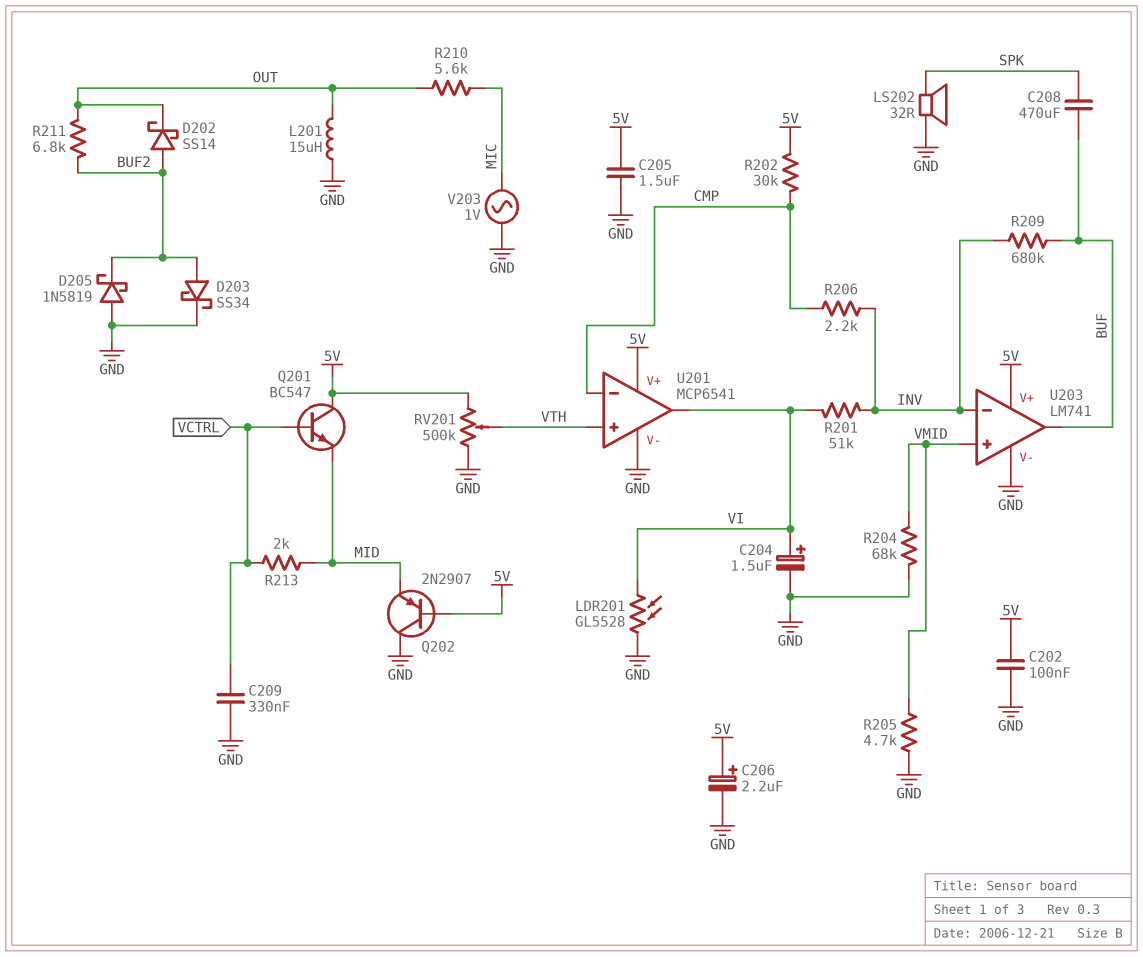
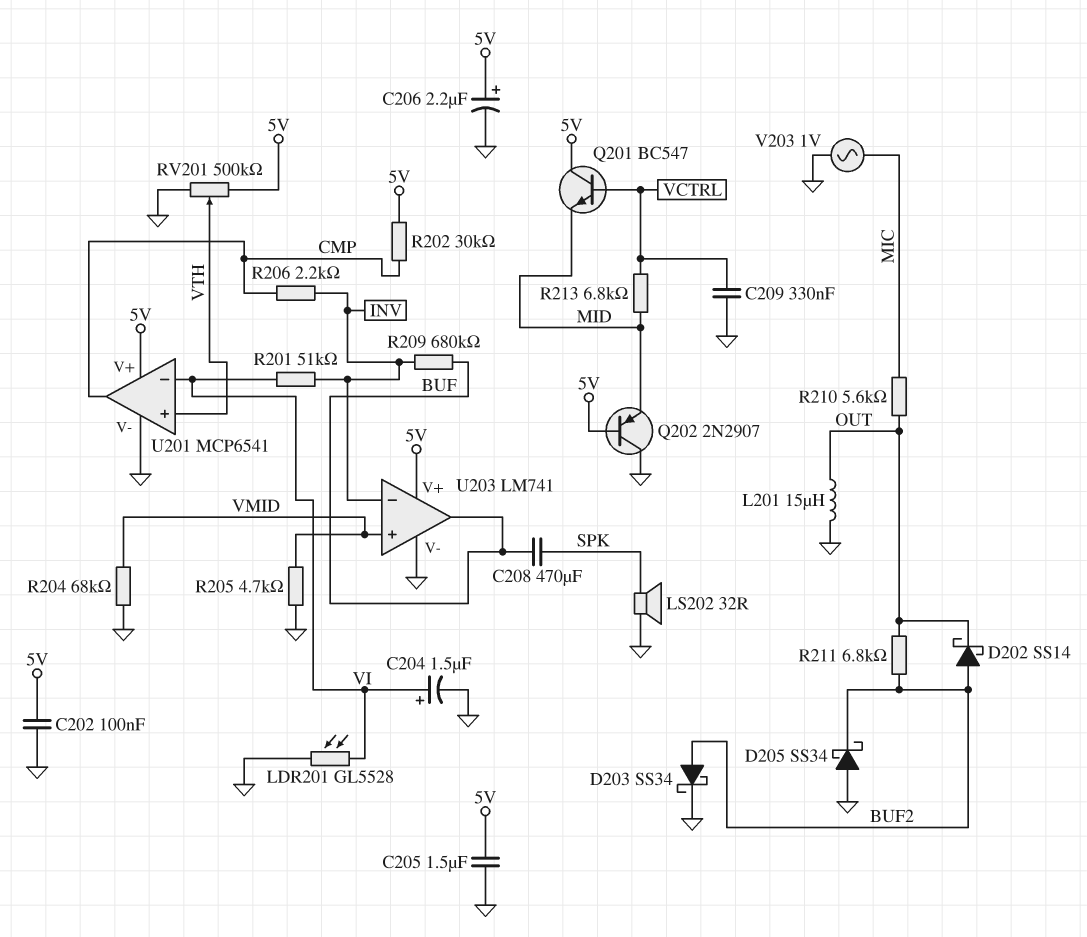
D205: schottky 1N5819 (A GND, K BUF2) -> schottky SS34 (A GND, K BUF2)
R213: 2k (MID, VCTRL) -> 6.8k (MID, VCTRL)
U201 pin in-: CMP -> VI
U201 pin out: VI -> CMP

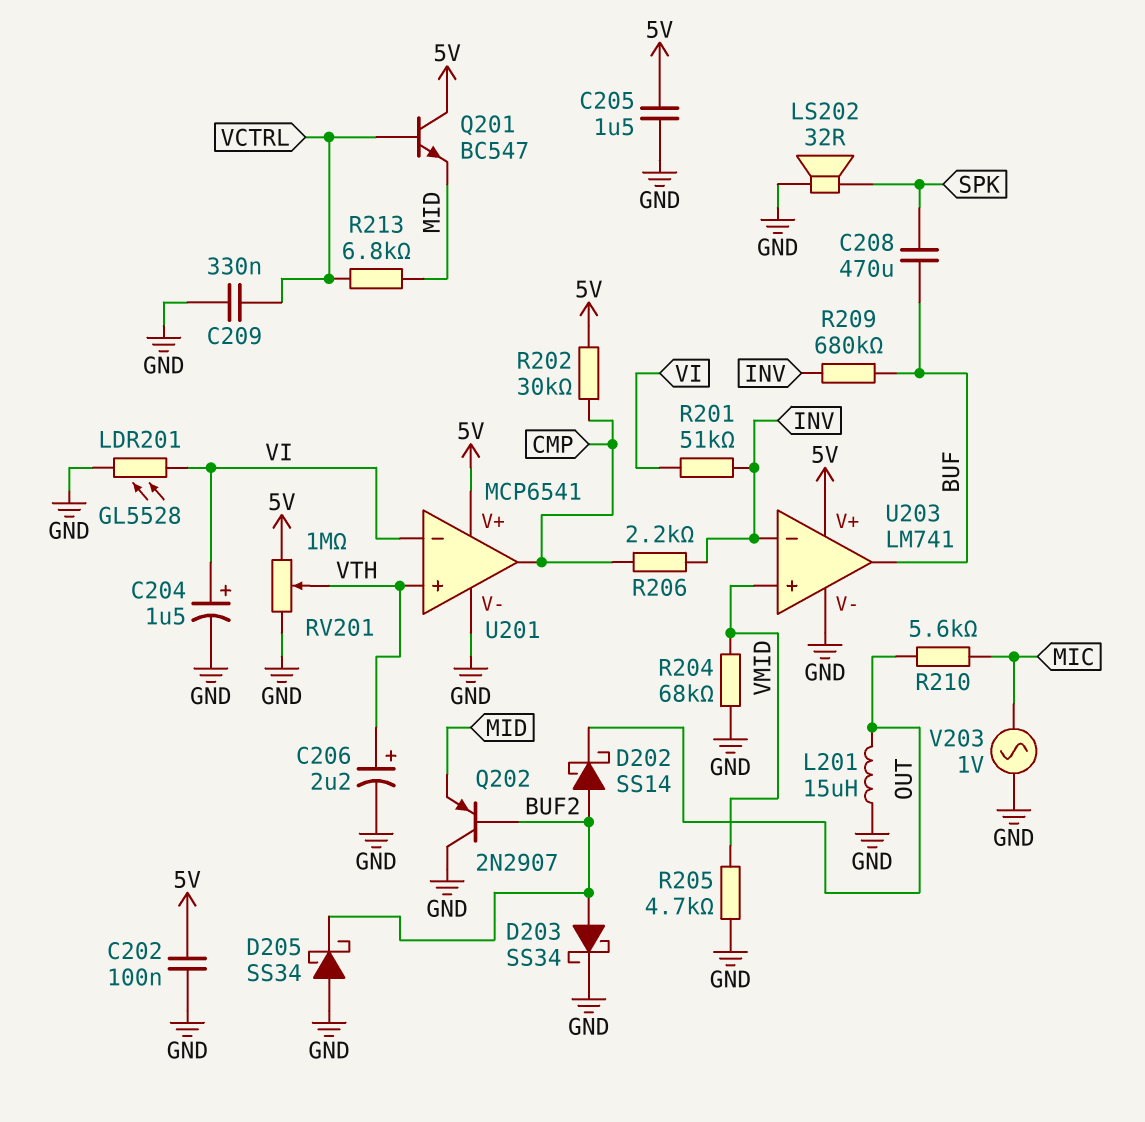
C206: 2.2uF (plus 5V, minus GND) -> 2.2uF (plus VTH, minus GND)
Q202: PNP 2N2907 (B 5V, C GND, E MID) -> PNP 2N2907 (B BUF2, C GND, E MID)
R211: 6.8k (BUF2, OUT) -> none
RV201: 500k (5V, GND, wiper VTH) -> 1M (5V, GND, wiper VTH)

